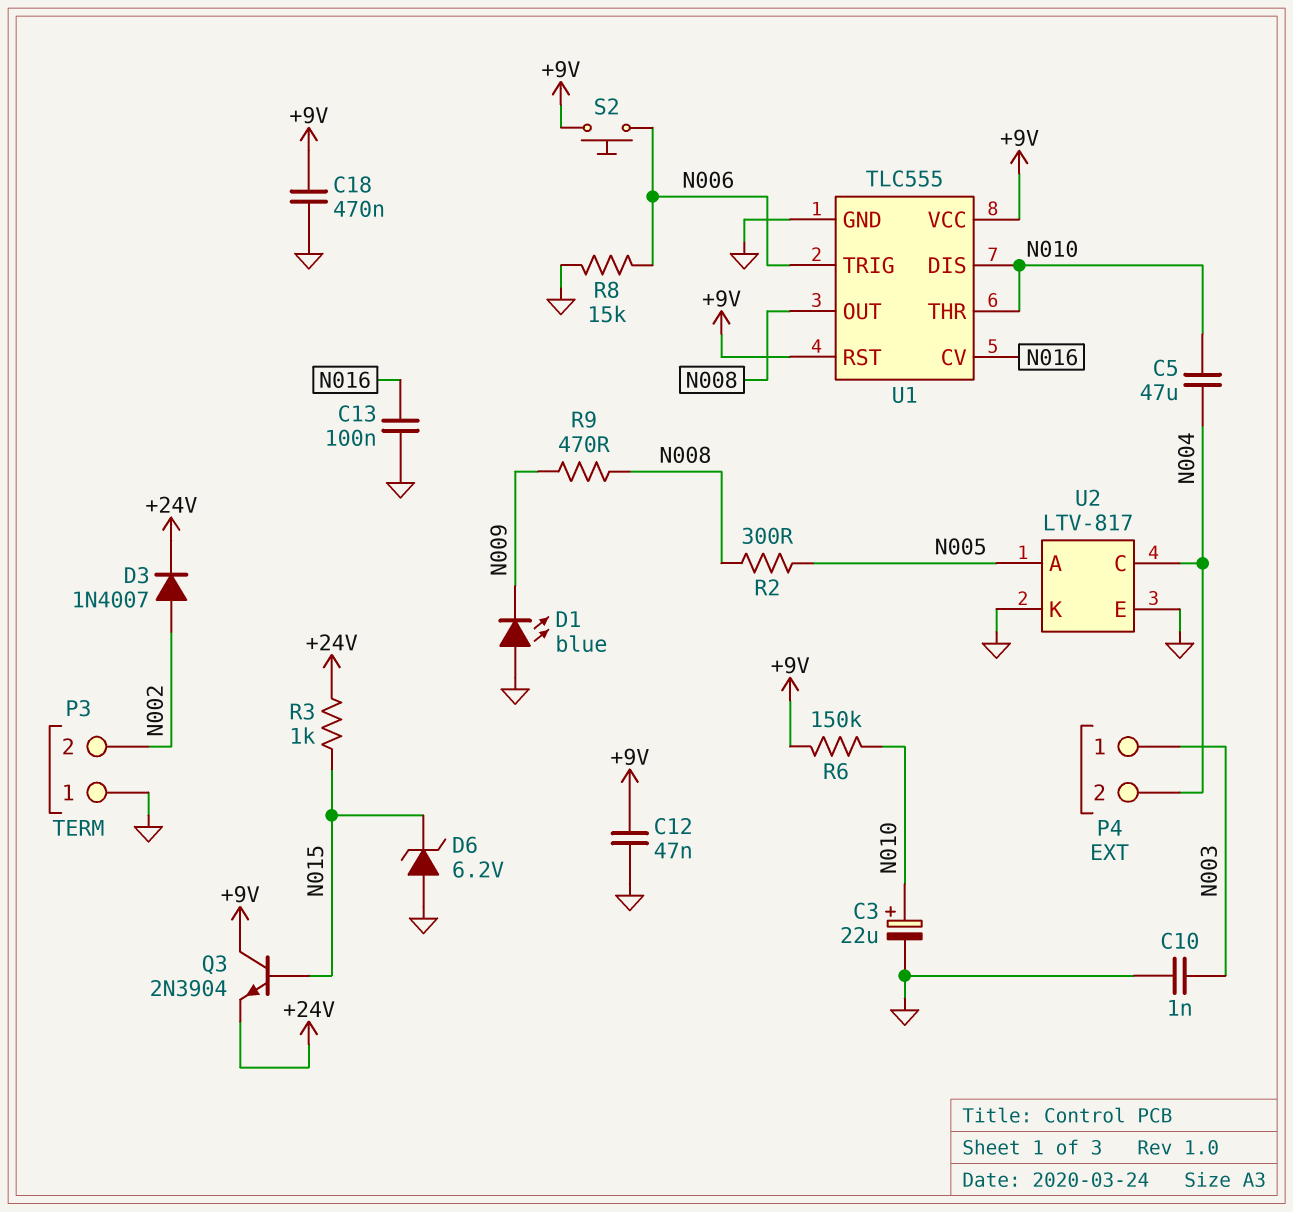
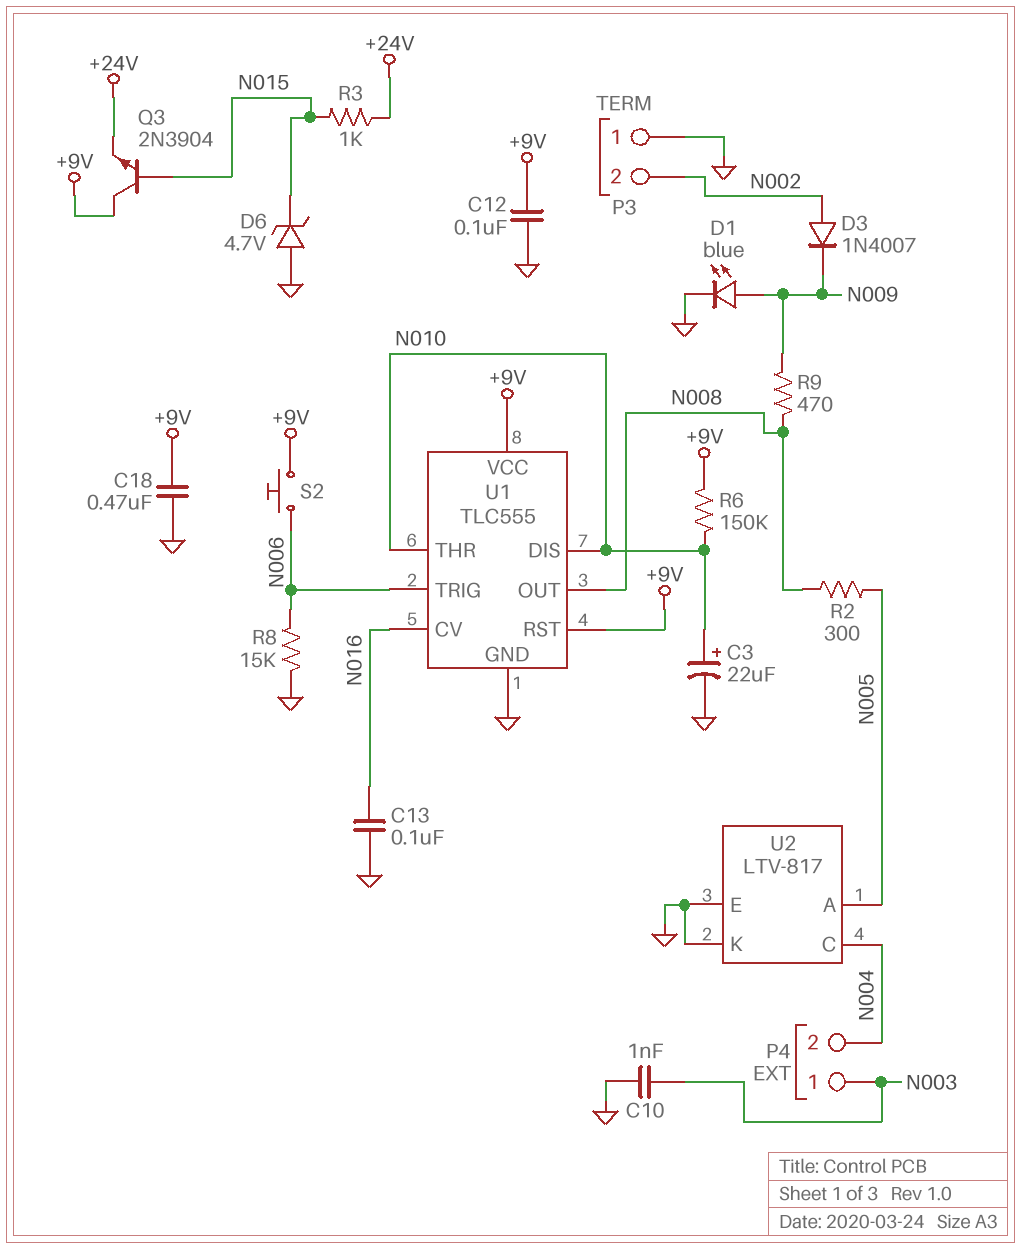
C5: 47uF (N004, N010) -> none
C12: 47nF (+9V, GND) -> 100nF (+9V, GND)
D1: LED blue (A GND, K N009) -> LED blue (A N009, K GND)
D3: diode 1N4007 (A N002, K +24V) -> diode 1N4007 (A N002, K N009)
D6: zener 6.2V (A GND, K N015) -> zener 4.7V (A GND, K N015)

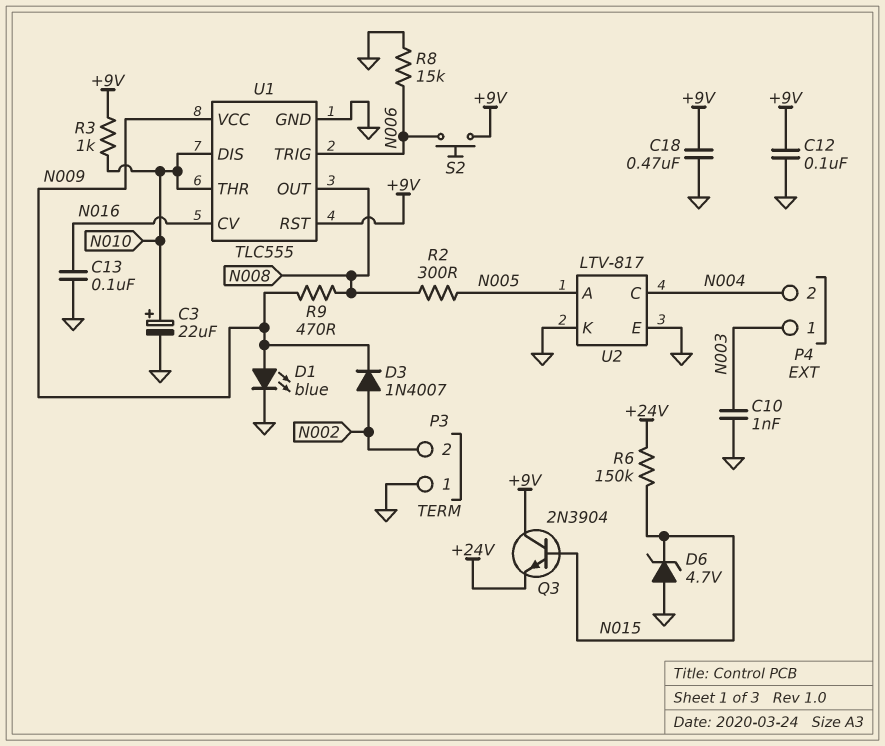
R3: 1k (+24V, N015) -> 1k (+9V, N010)
R6: 150k (+9V, N010) -> 150k (+24V, N015)
U1 pin VCC: +9V -> N009

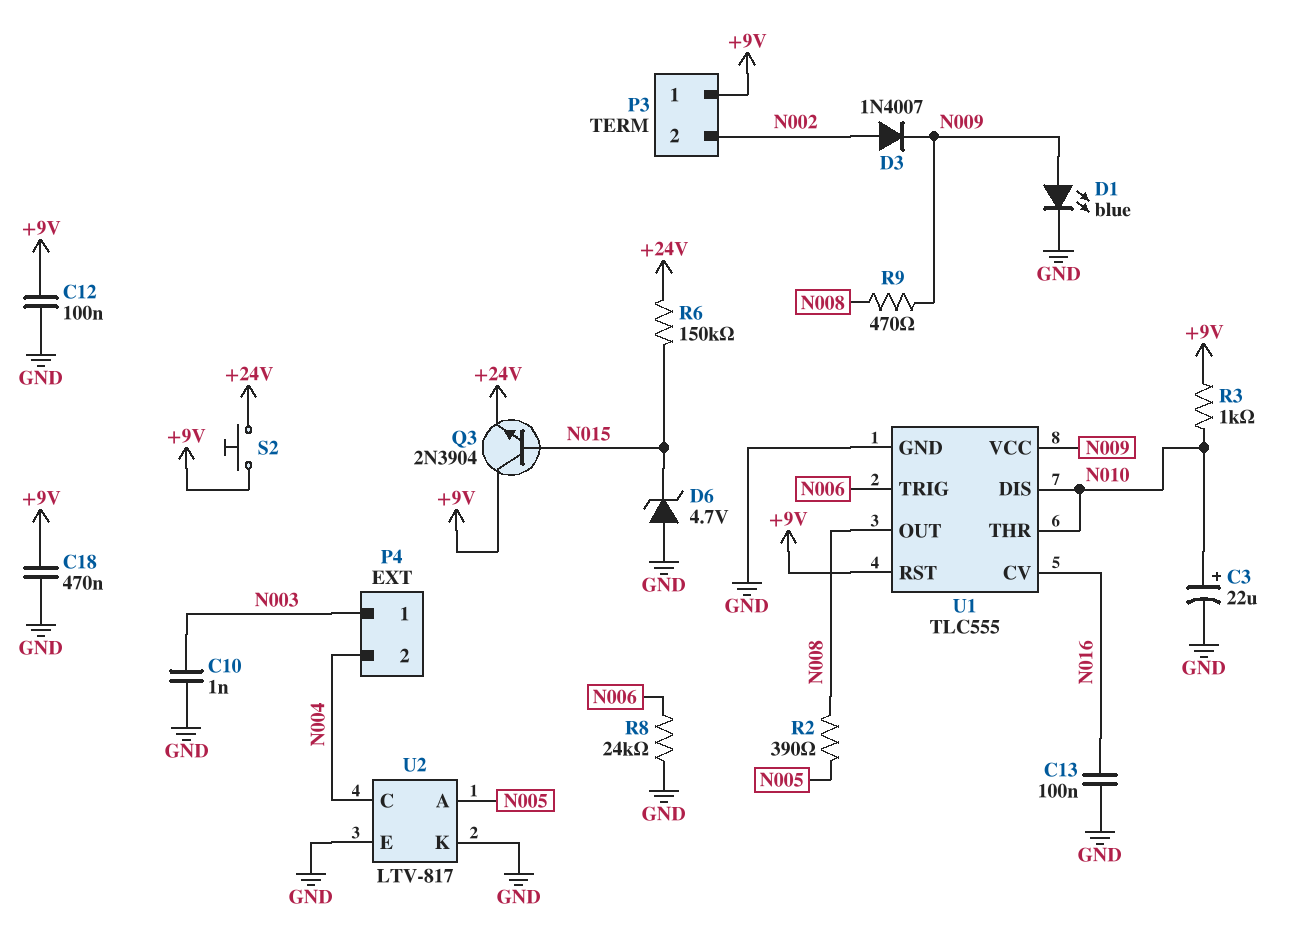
P3 pin 1: GND -> +9V
R2: 300 (N005, N008) -> 390 (N005, N008)
R8: 15k (GND, N006) -> 24k (GND, N006)
S2: button (+9V, N006) -> button (+9V, +24V)

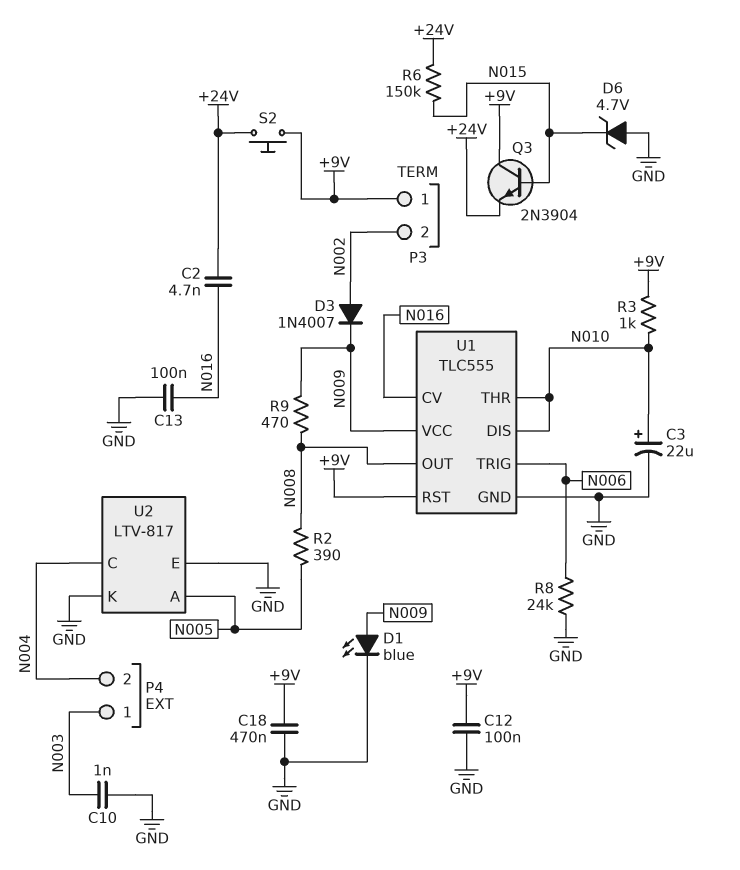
C2: none -> 4.7nF (+24V, N016)

